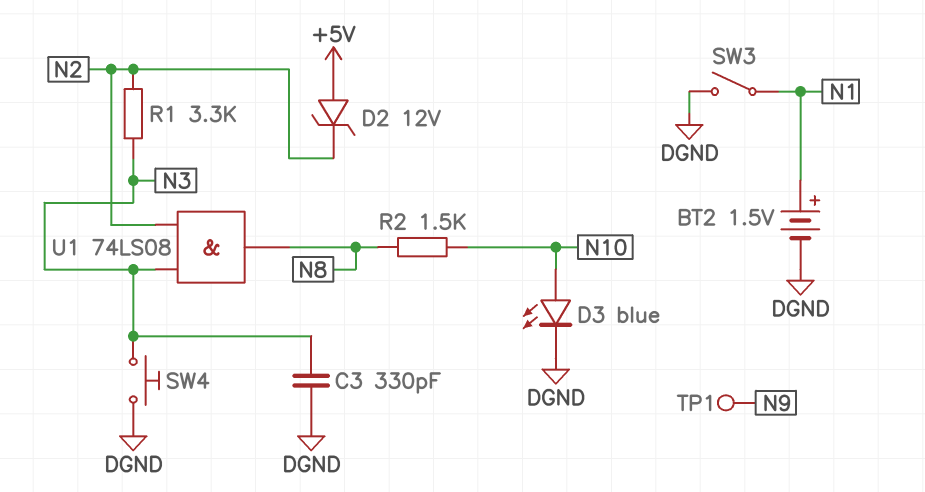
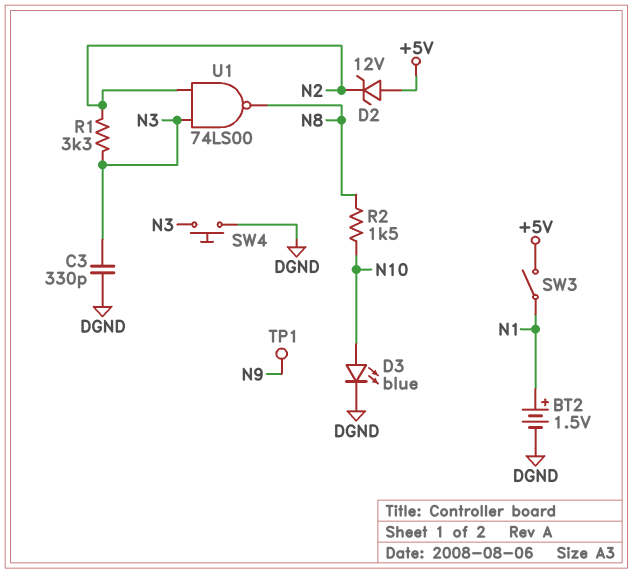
SW3: switch (DGND, N1) -> switch (+5V, N1)
U1: AND 74LS08 (in N2, in N3, out N8) -> NAND 74LS00 (in N2, in N3, out N8)

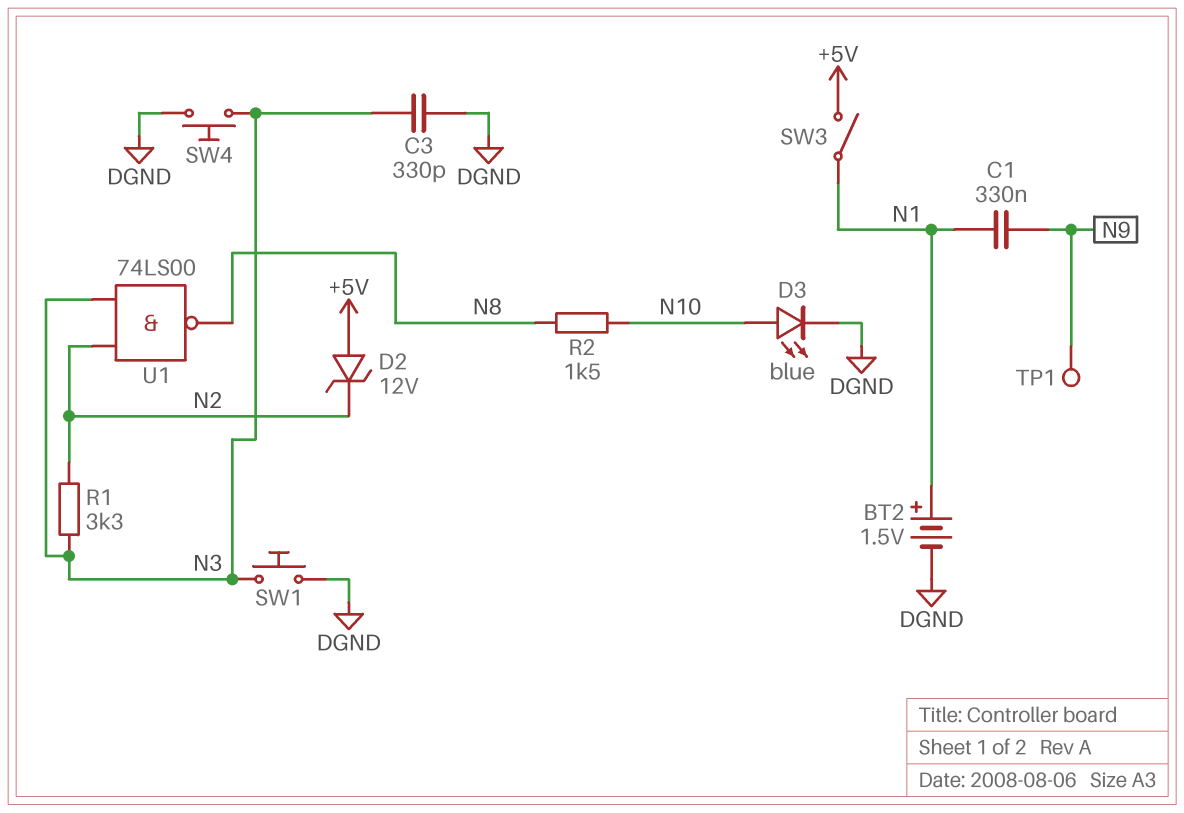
C1: none -> 330nF (N1, N9)
SW1: none -> button (DGND, N3)

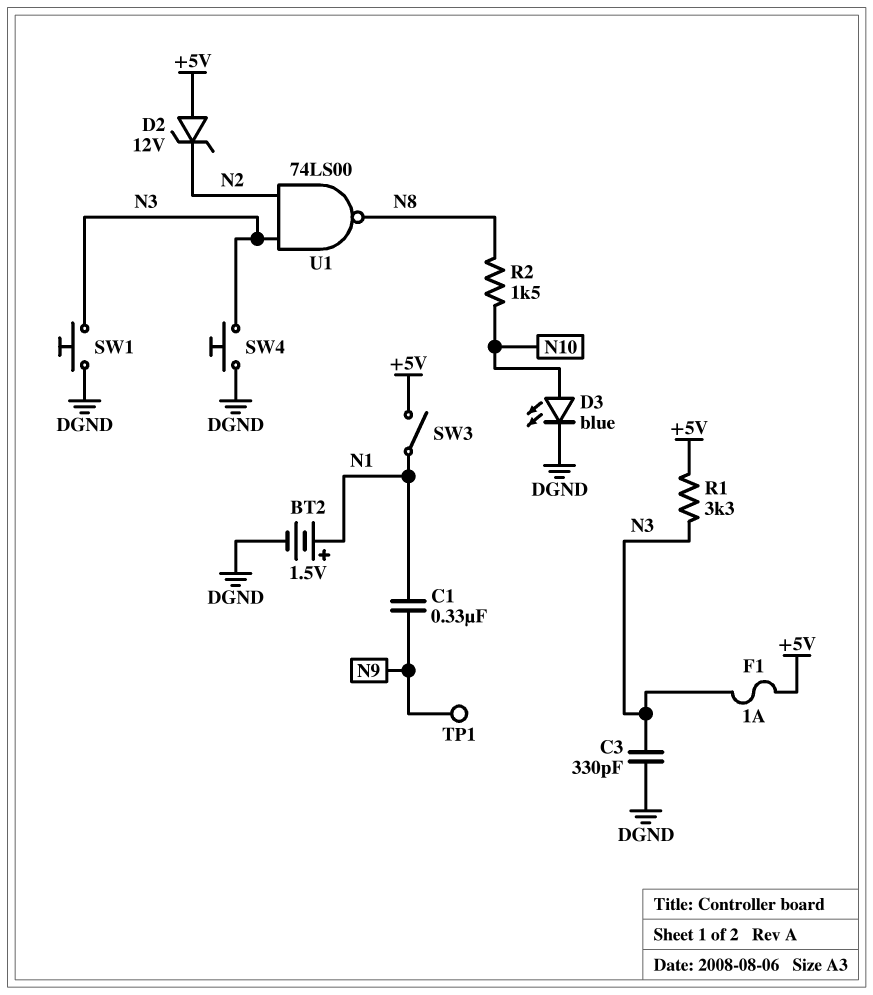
F1: none -> 1A (+5V, N3)
R1: 3.3k (N2, N3) -> 3.3k (+5V, N3)

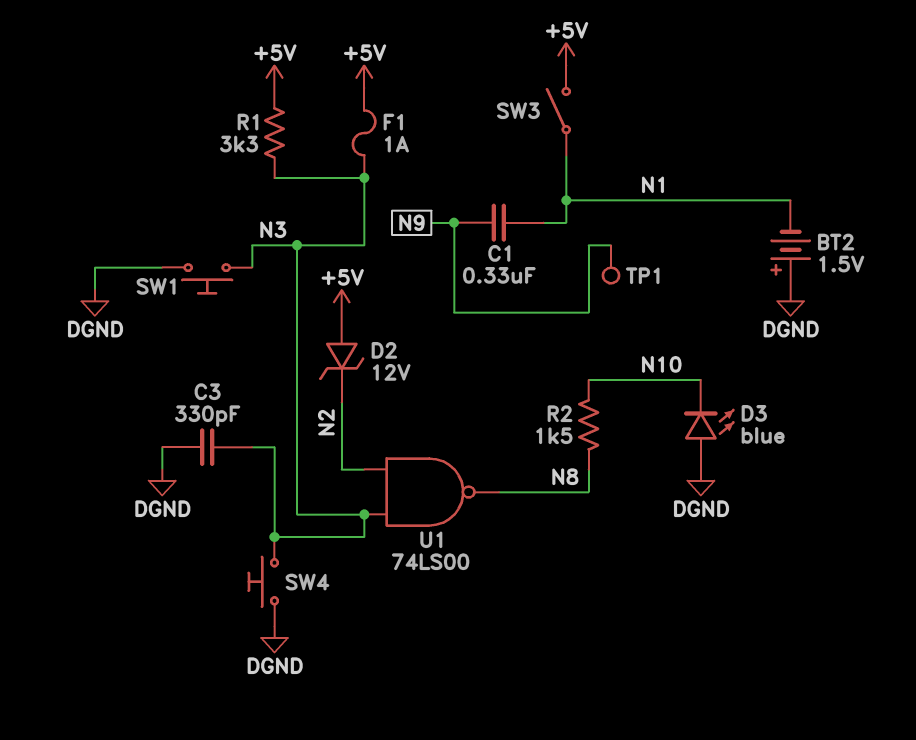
BT2: 1.5V (plus N1, minus DGND) -> 1.5V (plus DGND, minus N1)
D3: LED blue (A N10, K DGND) -> LED blue (A DGND, K N10)

